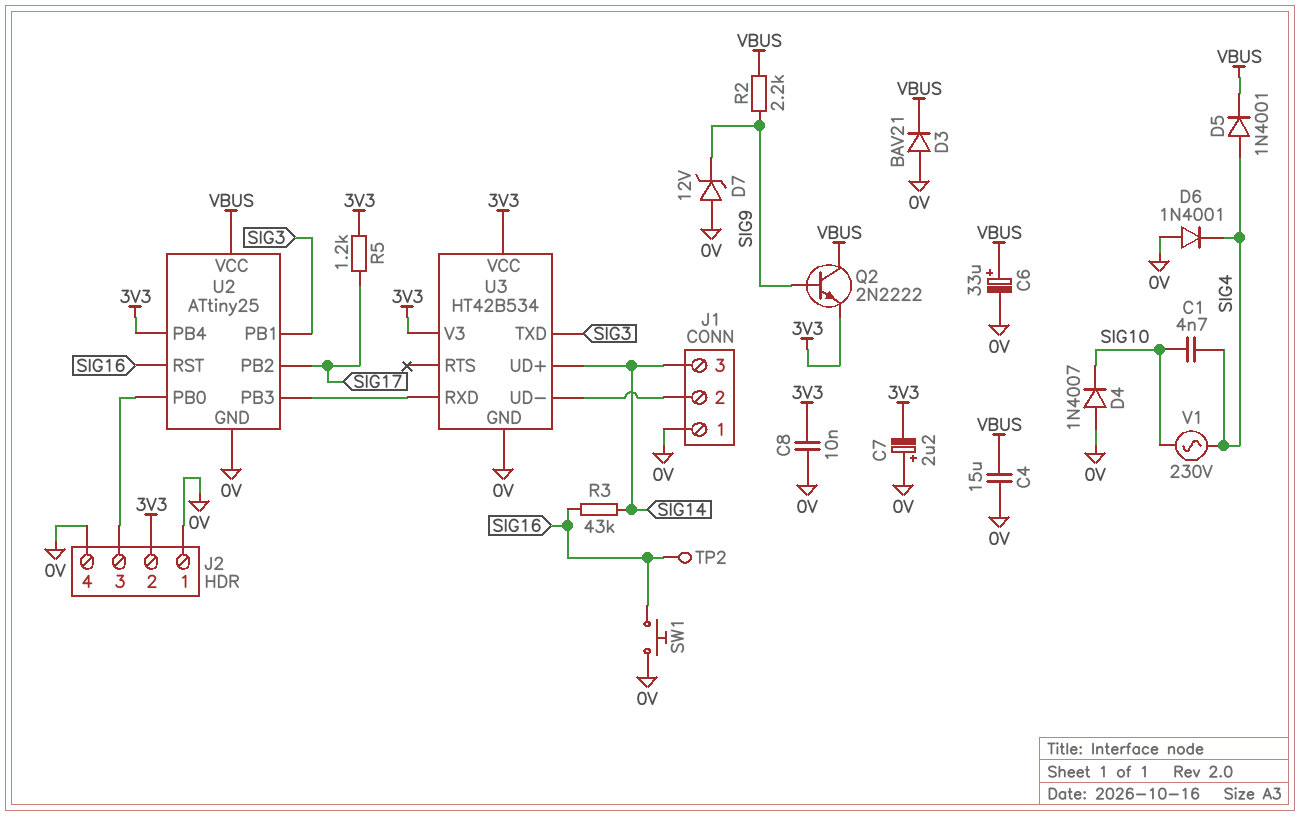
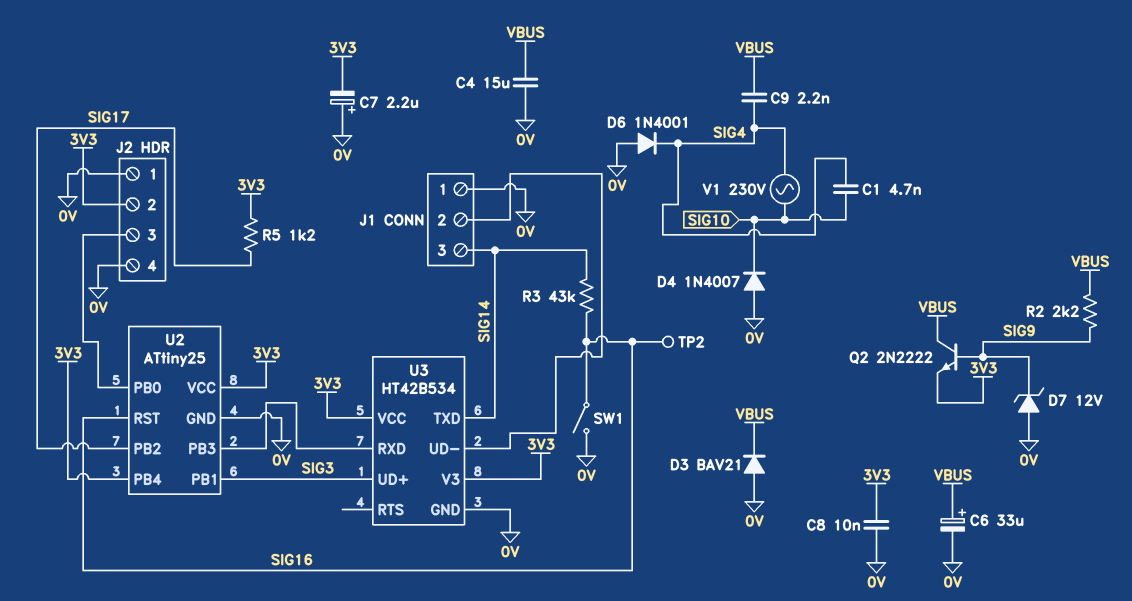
C9: none -> 2.2nF (SIG4, VBUS)
D5: diode 1N4001 (A SIG4, K VBUS) -> none
SW1: button (0V, SIG16) -> switch (0V, SIG16)
U2 pin VCC: VBUS -> 3V3
U3 pin TXD: SIG3 -> SIG14
U3 pin UD+: SIG14 -> SIG3

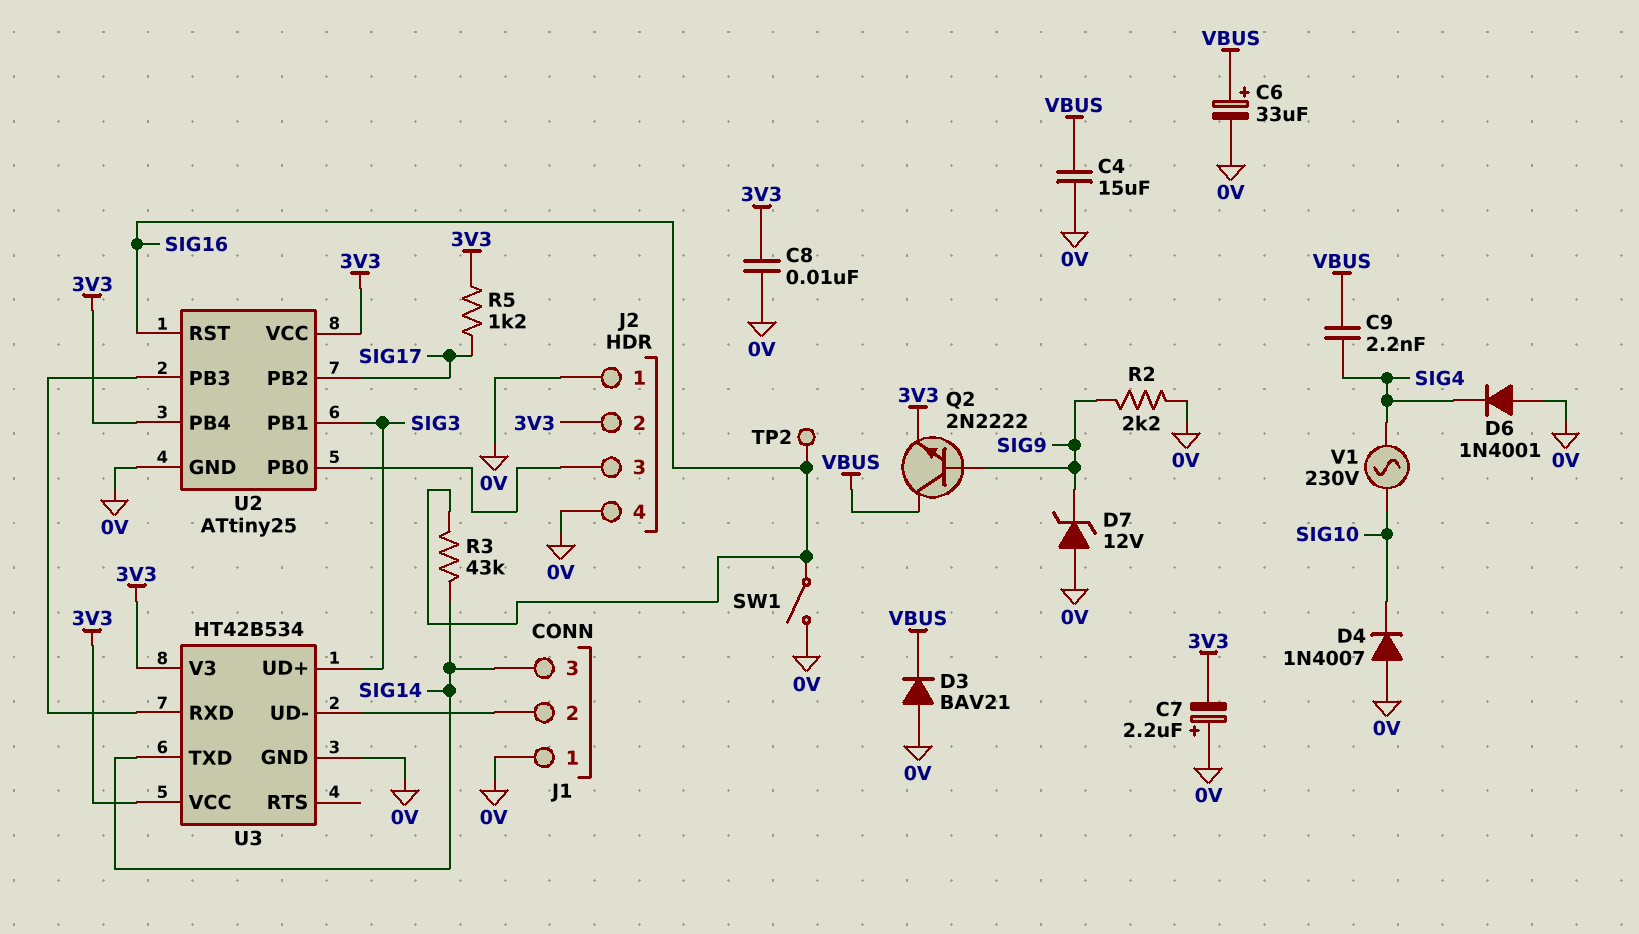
C1: 4.7nF (SIG4, SIG10) -> none
R2: 2.2k (SIG9, VBUS) -> 2.2k (0V, SIG9)

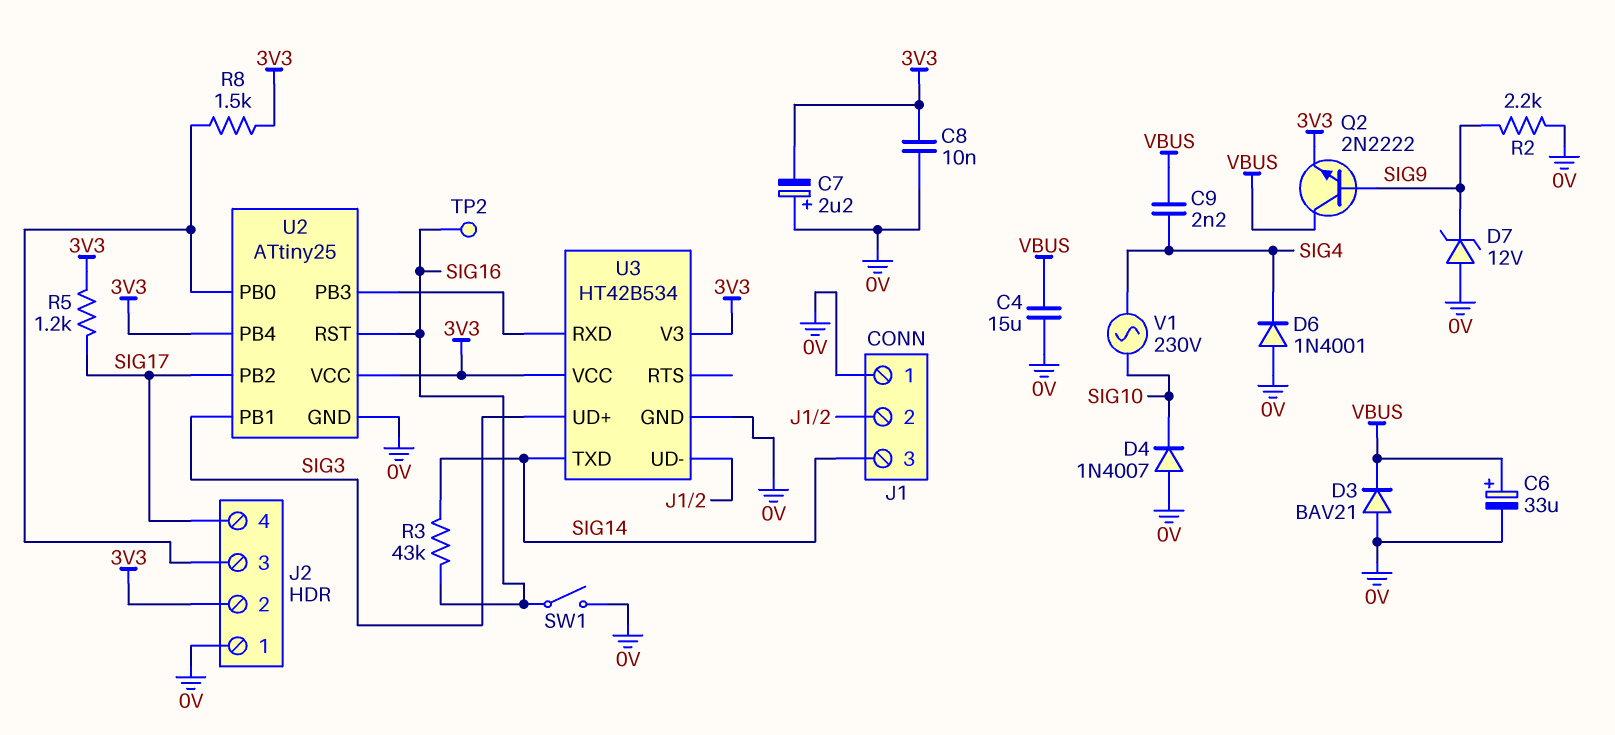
J2 pin 4: 0V -> SIG17
R8: none -> 1.5k (3V3, J2/3)

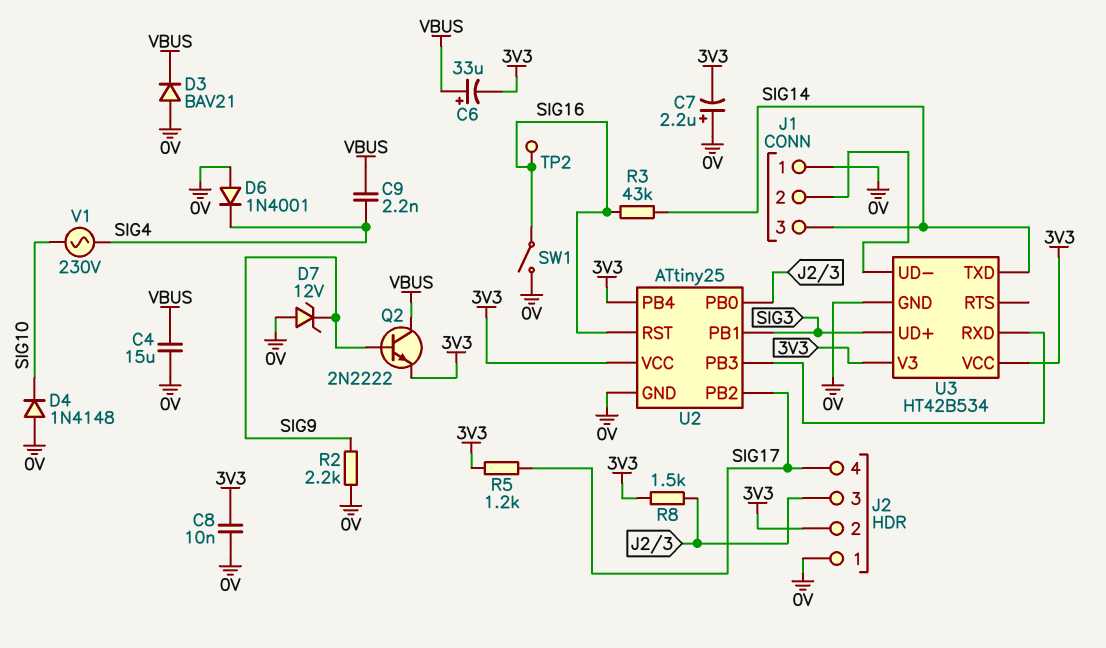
C6: 33uF (plus VBUS, minus 0V) -> 33uF (plus VBUS, minus 3V3)
D4: diode 1N4007 (A 0V, K SIG10) -> diode 1N4148 (A 0V, K SIG10)

